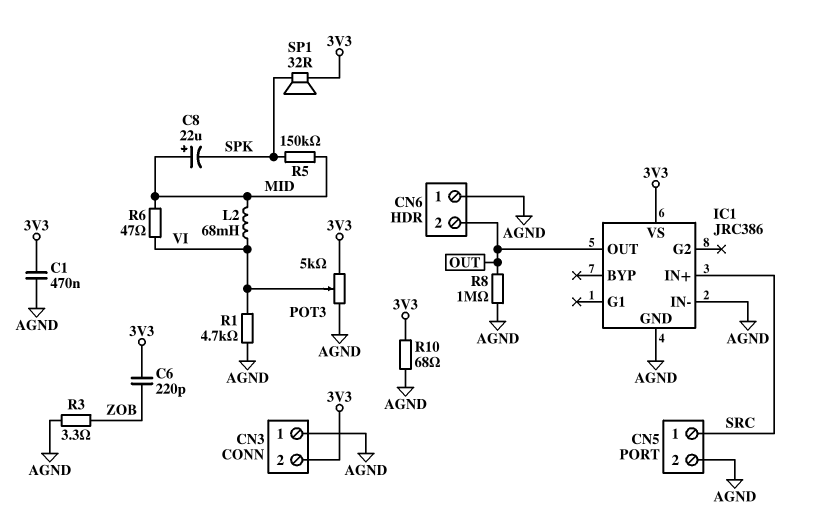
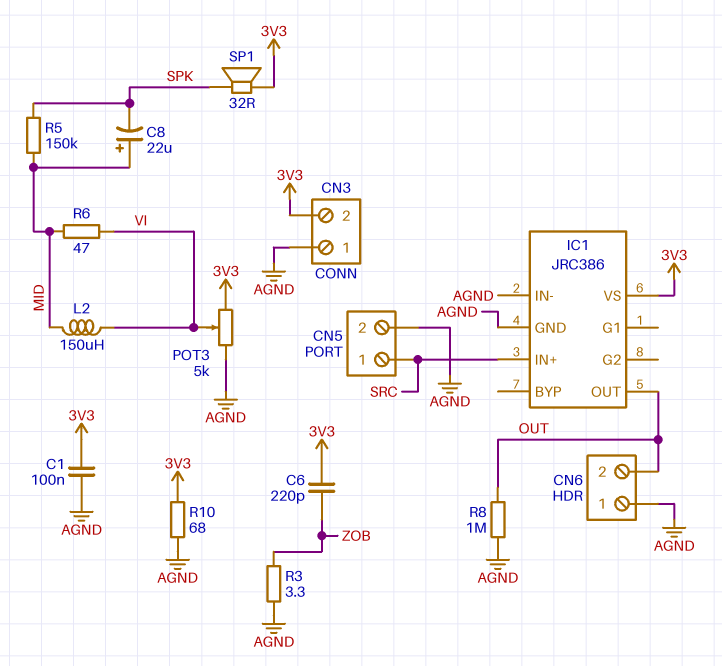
C1: 470nF (3V3, AGND) -> 100nF (3V3, AGND)
L2: 68mH (MID, VI) -> 150uH (MID, VI)
R1: 4.7k (AGND, VI) -> none

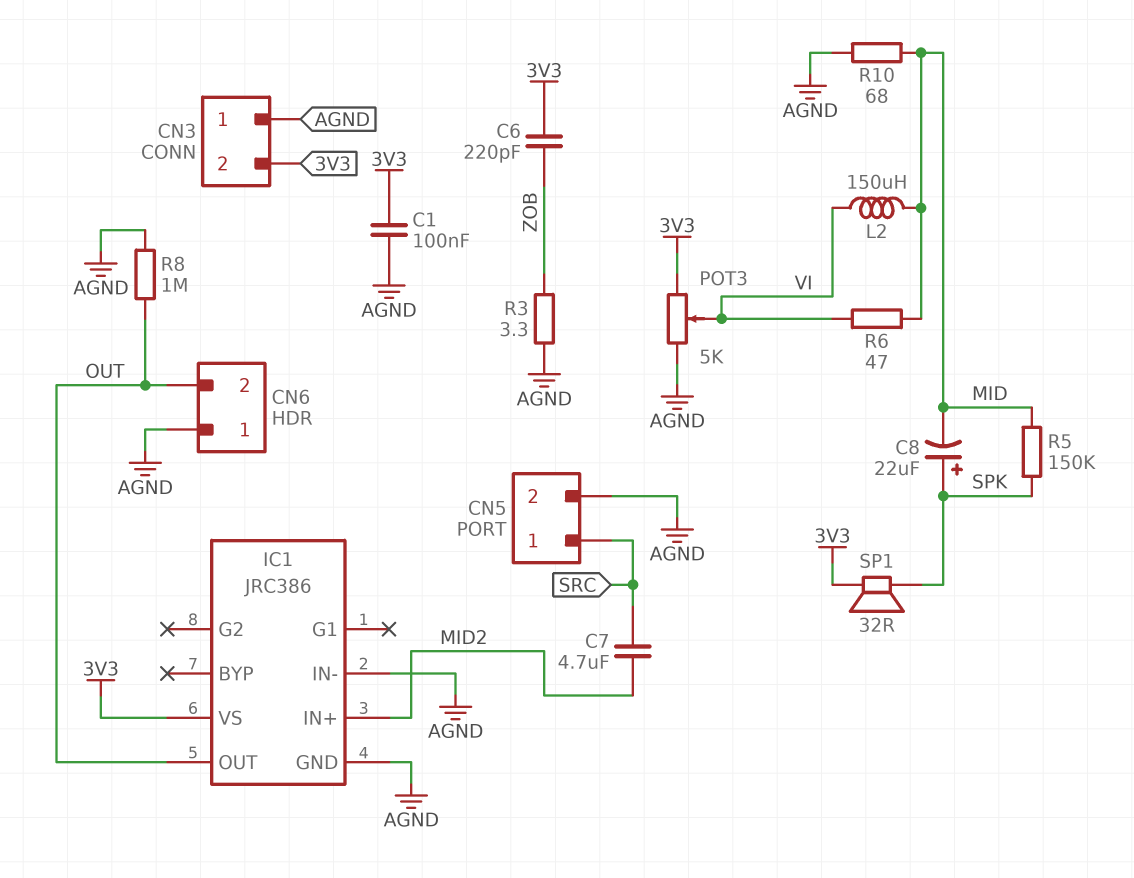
C7: none -> 4.7uF (MID2, SRC)
C8: 22uF (plus MID, minus SPK) -> 22uF (plus SPK, minus MID)
IC1 pin IN+: SRC -> MID2
R10: 68 (3V3, AGND) -> 68 (AGND, MID)

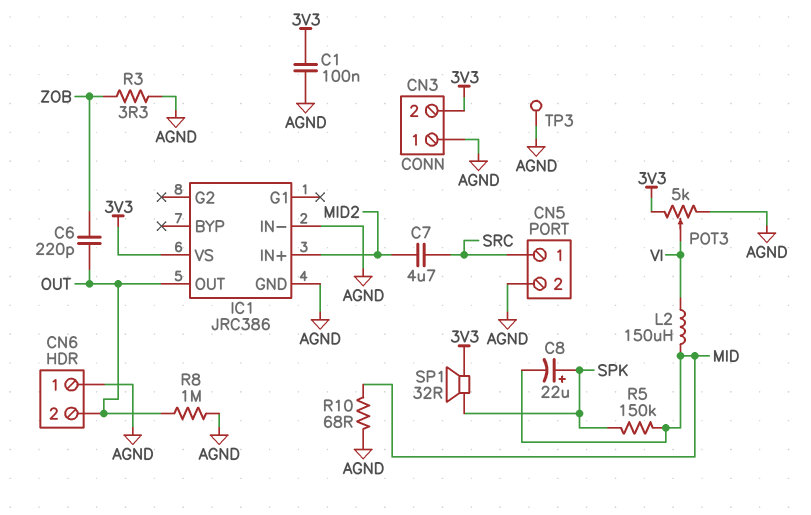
C6: 220pF (3V3, ZOB) -> 220pF (OUT, ZOB)
R6: 47 (MID, VI) -> none
TP3: none -> test point (AGND)

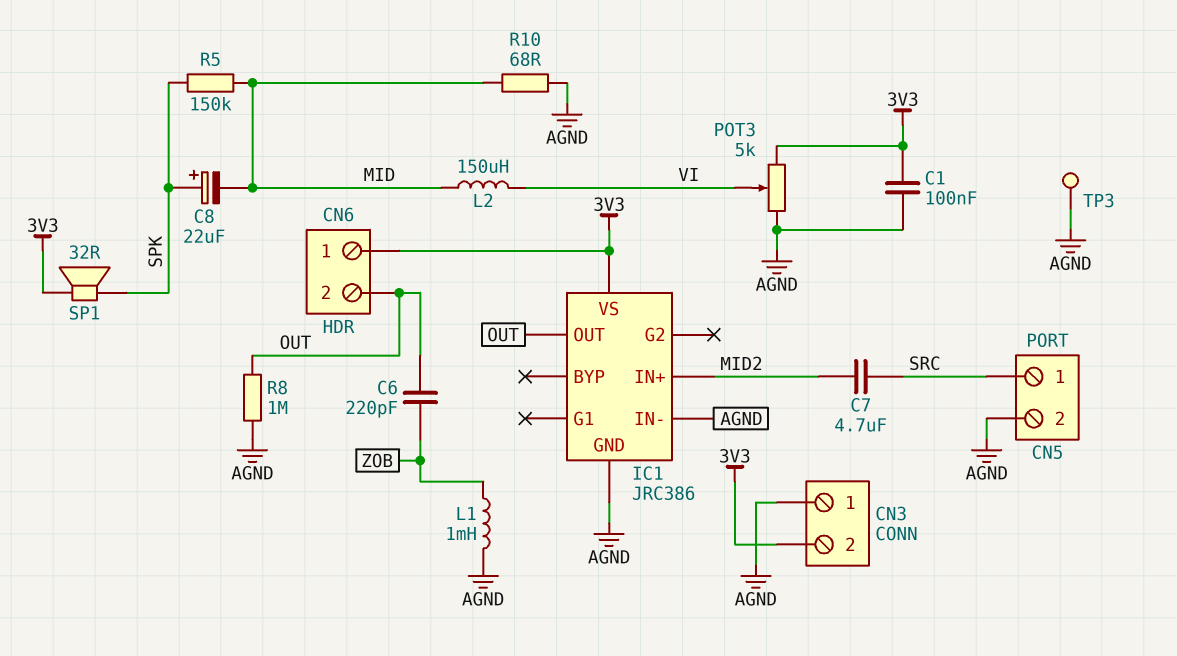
CN6 pin 1: AGND -> 3V3
L1: none -> 1mH (AGND, ZOB)
R3: 3.3 (AGND, ZOB) -> none

